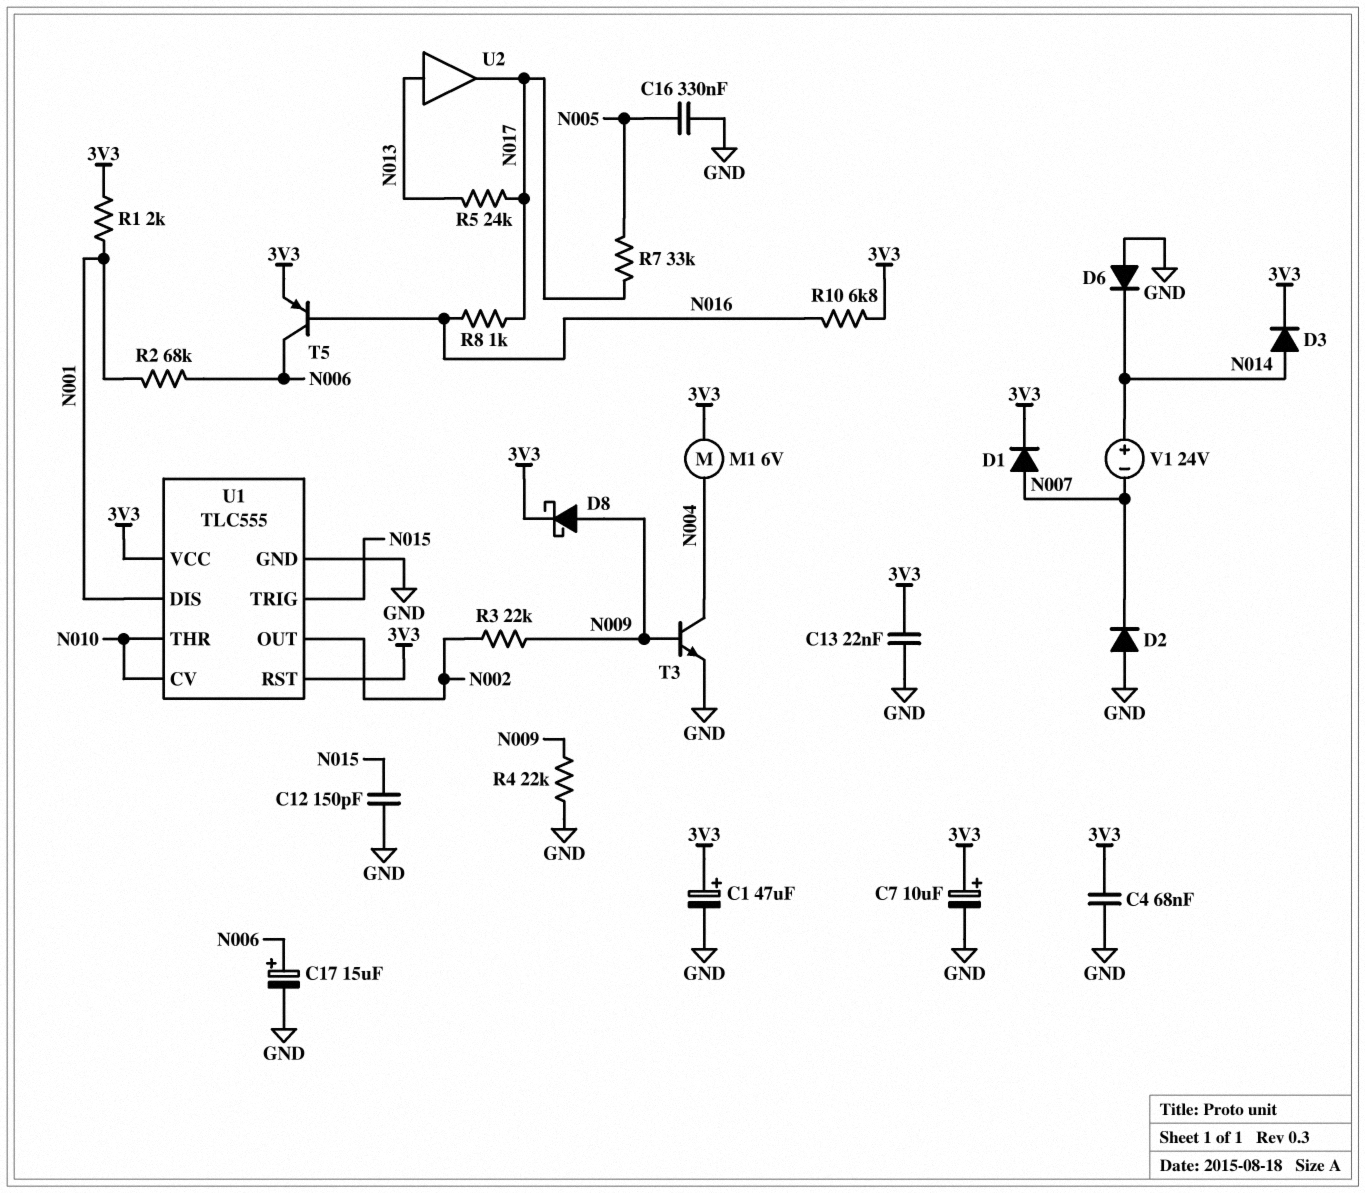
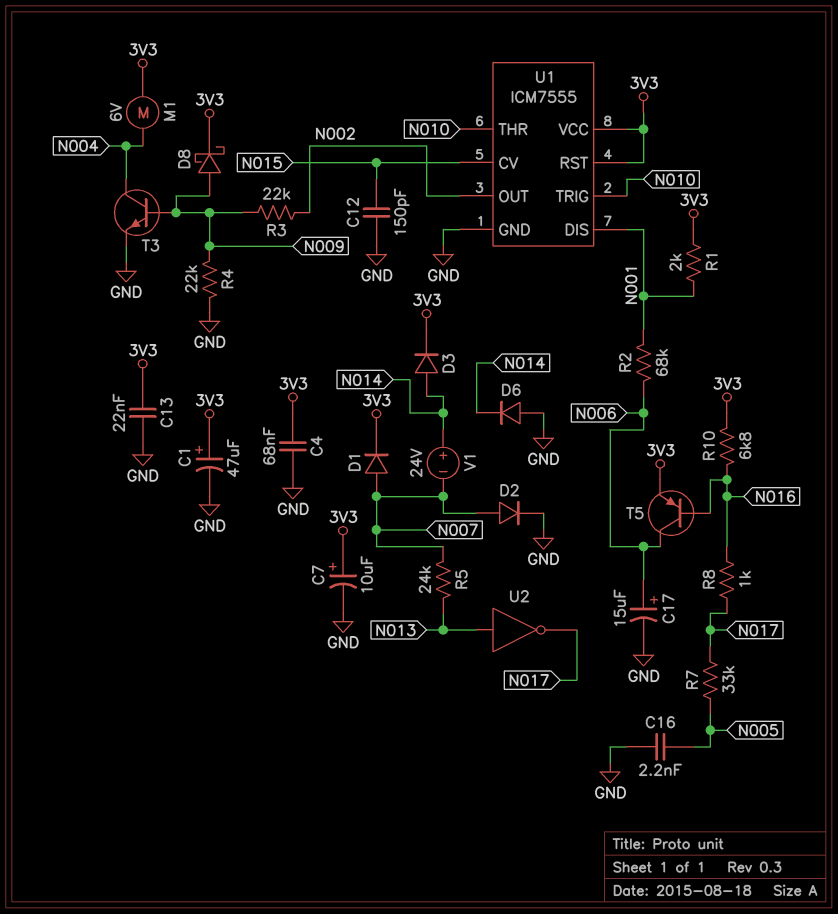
C16: 330nF (GND, N005) -> 2.2nF (GND, N005)
D2: diode (A GND, K N007) -> diode (A N007, K GND)
R5: 24k (N013, N017) -> 24k (N007, N013)
U1: TLC555 -> ICM7555
U1 pin CV: N010 -> N015
U1 pin TRIG: N015 -> N010
U2: buffer (in N013, out N017) -> NOT (in N013, out N017)

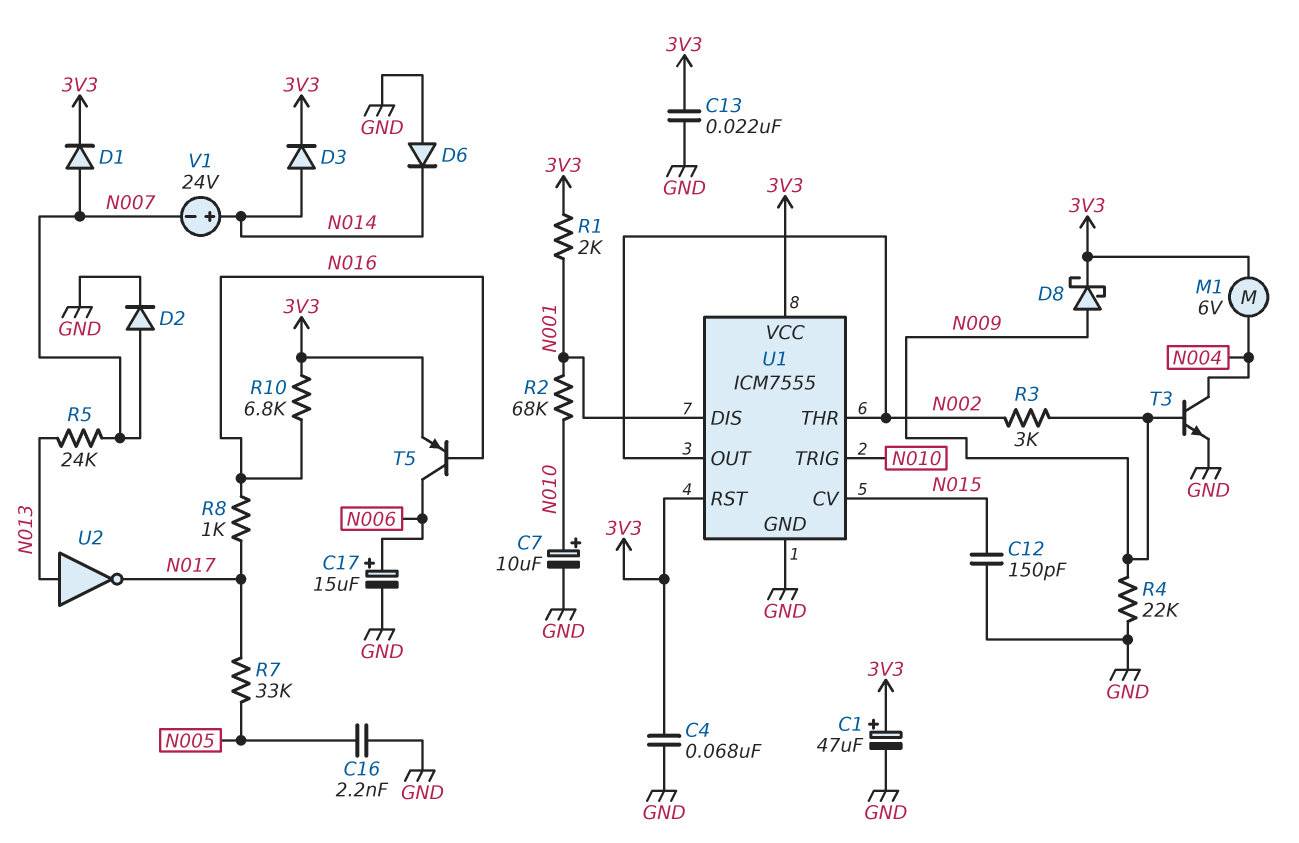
C7: 10uF (plus 3V3, minus GND) -> 10uF (plus N010, minus GND)
R2: 68k (N001, N006) -> 68k (N001, N010)
R3: 22k (N002, N009) -> 3k (N002, N009)
U1 pin THR: N010 -> N002

